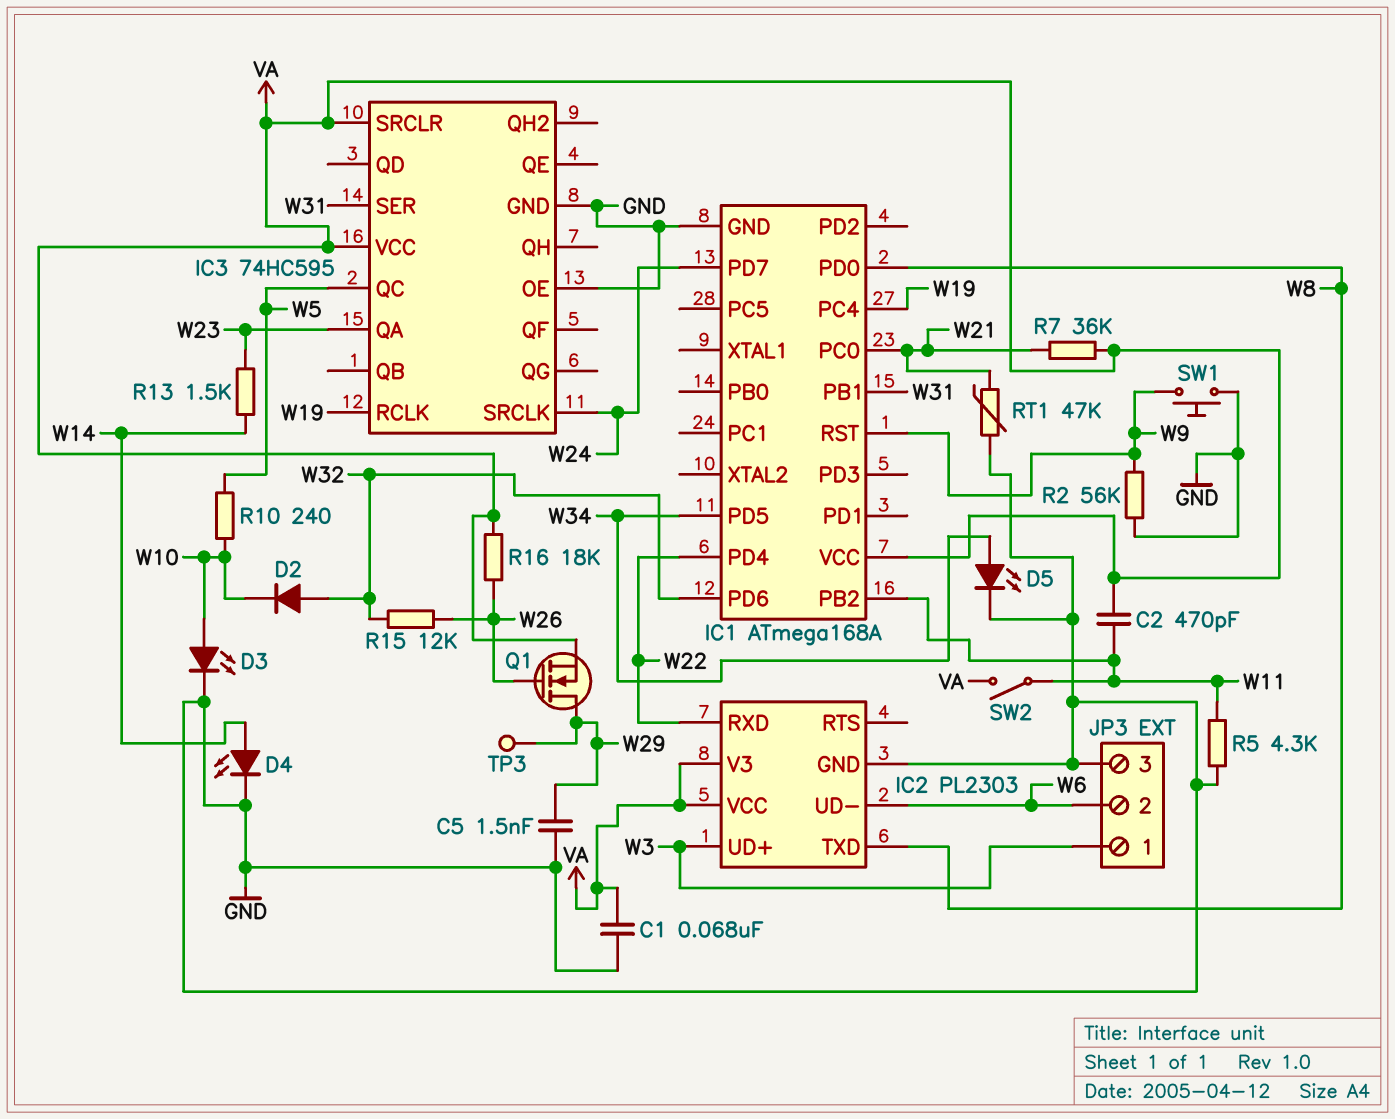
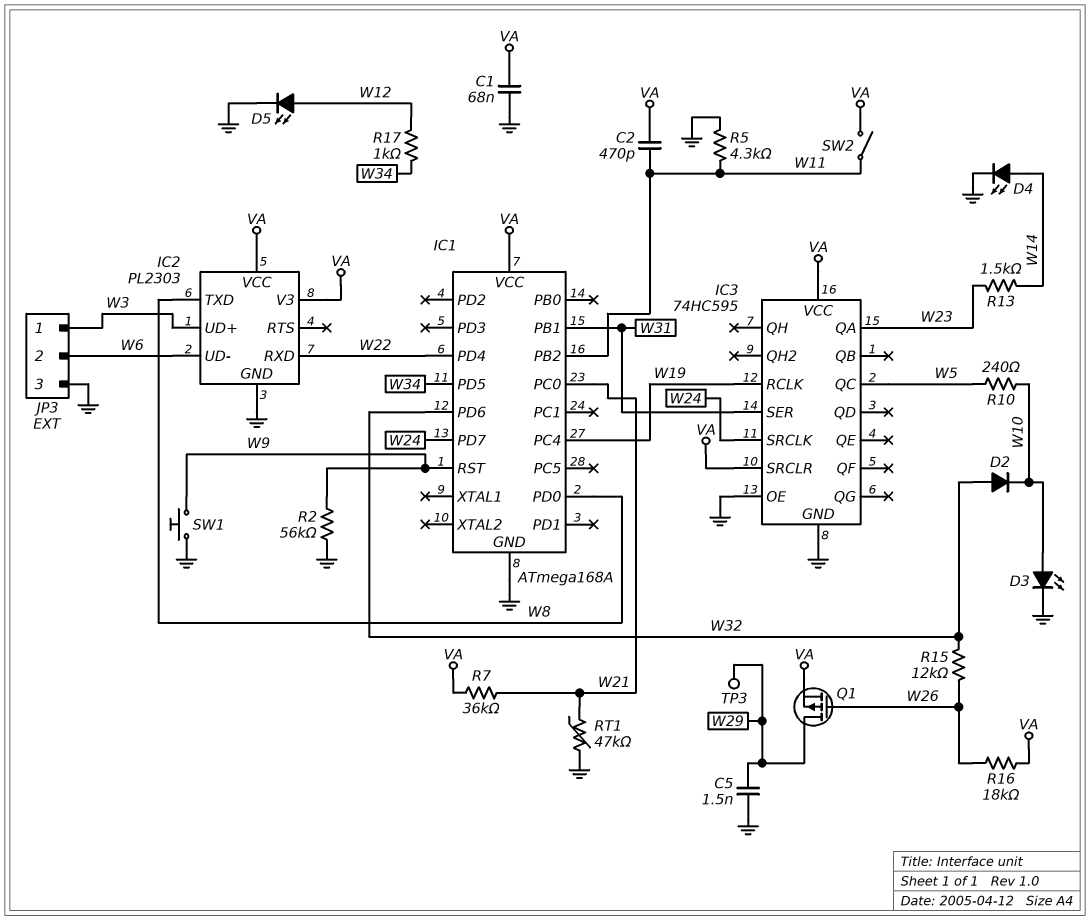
D5: LED (A W34, K GND) -> LED (A W12, K GND)
Q1: NMOS (G W26, D W29, S VA) -> PMOS (G W26, D W29, S VA)
R17: none -> 1k (W12, W34)

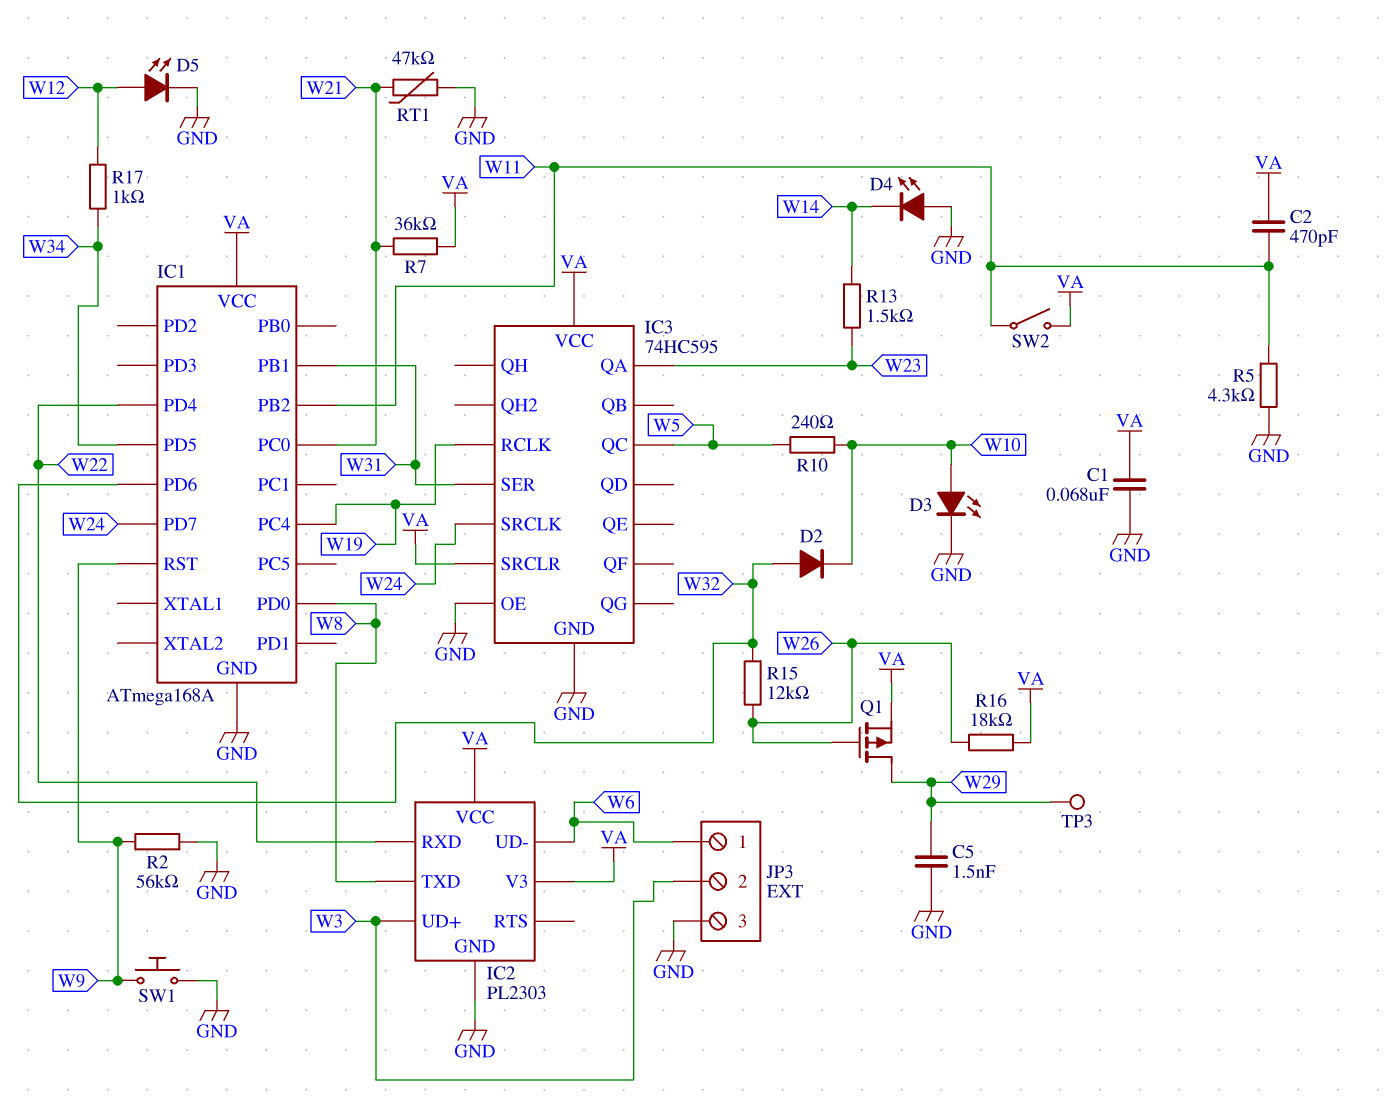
D4: LED (A W14, K GND) -> LED (A GND, K W14)
JP3 pin 1: W3 -> W6
JP3 pin 2: W6 -> W3

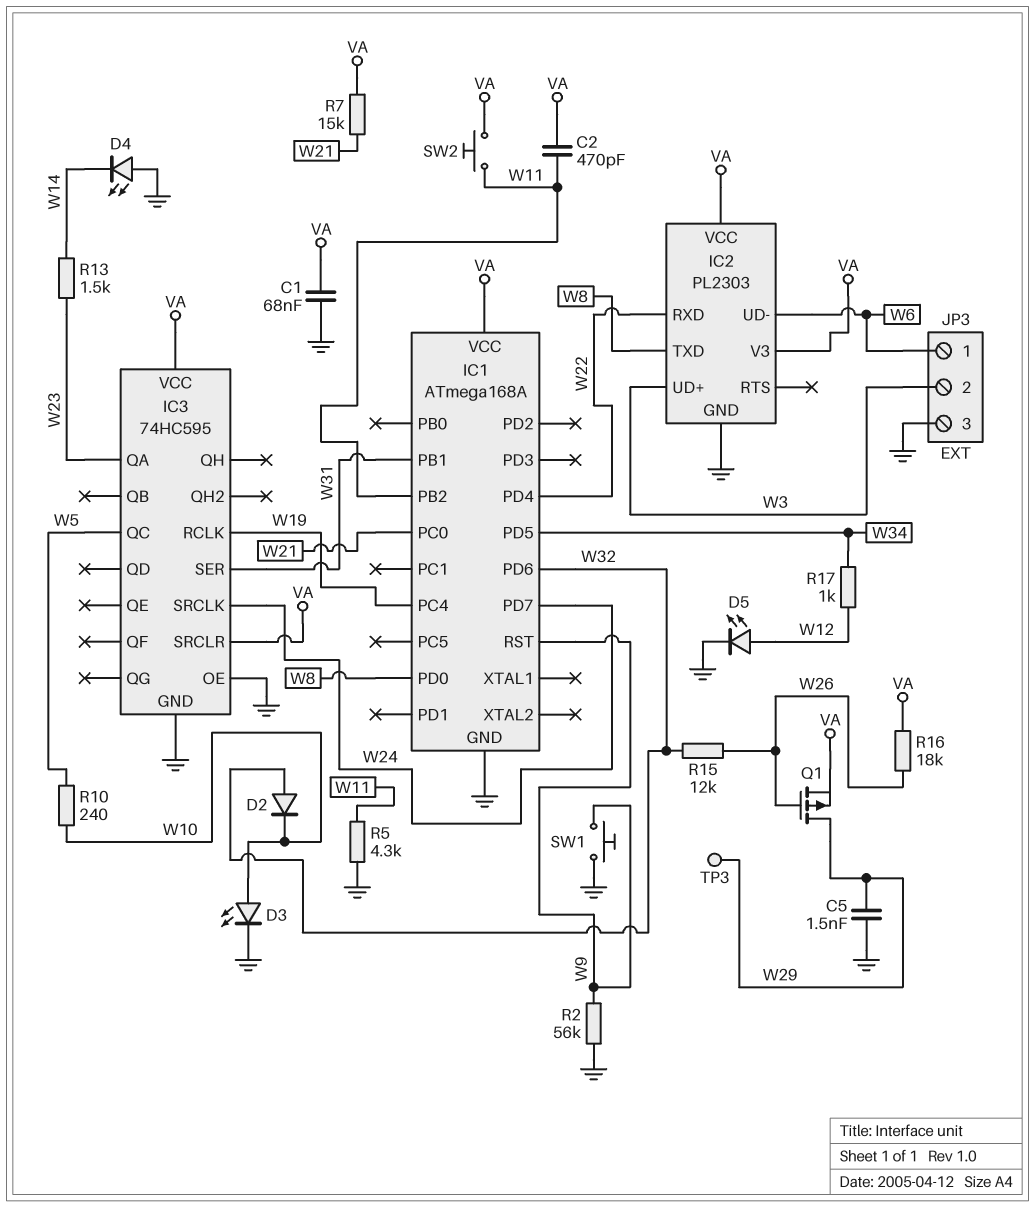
R7: 36k (VA, W21) -> 15k (VA, W21)
RT1: 47k (GND, W21) -> none
SW2: switch (VA, W11) -> button (VA, W11)

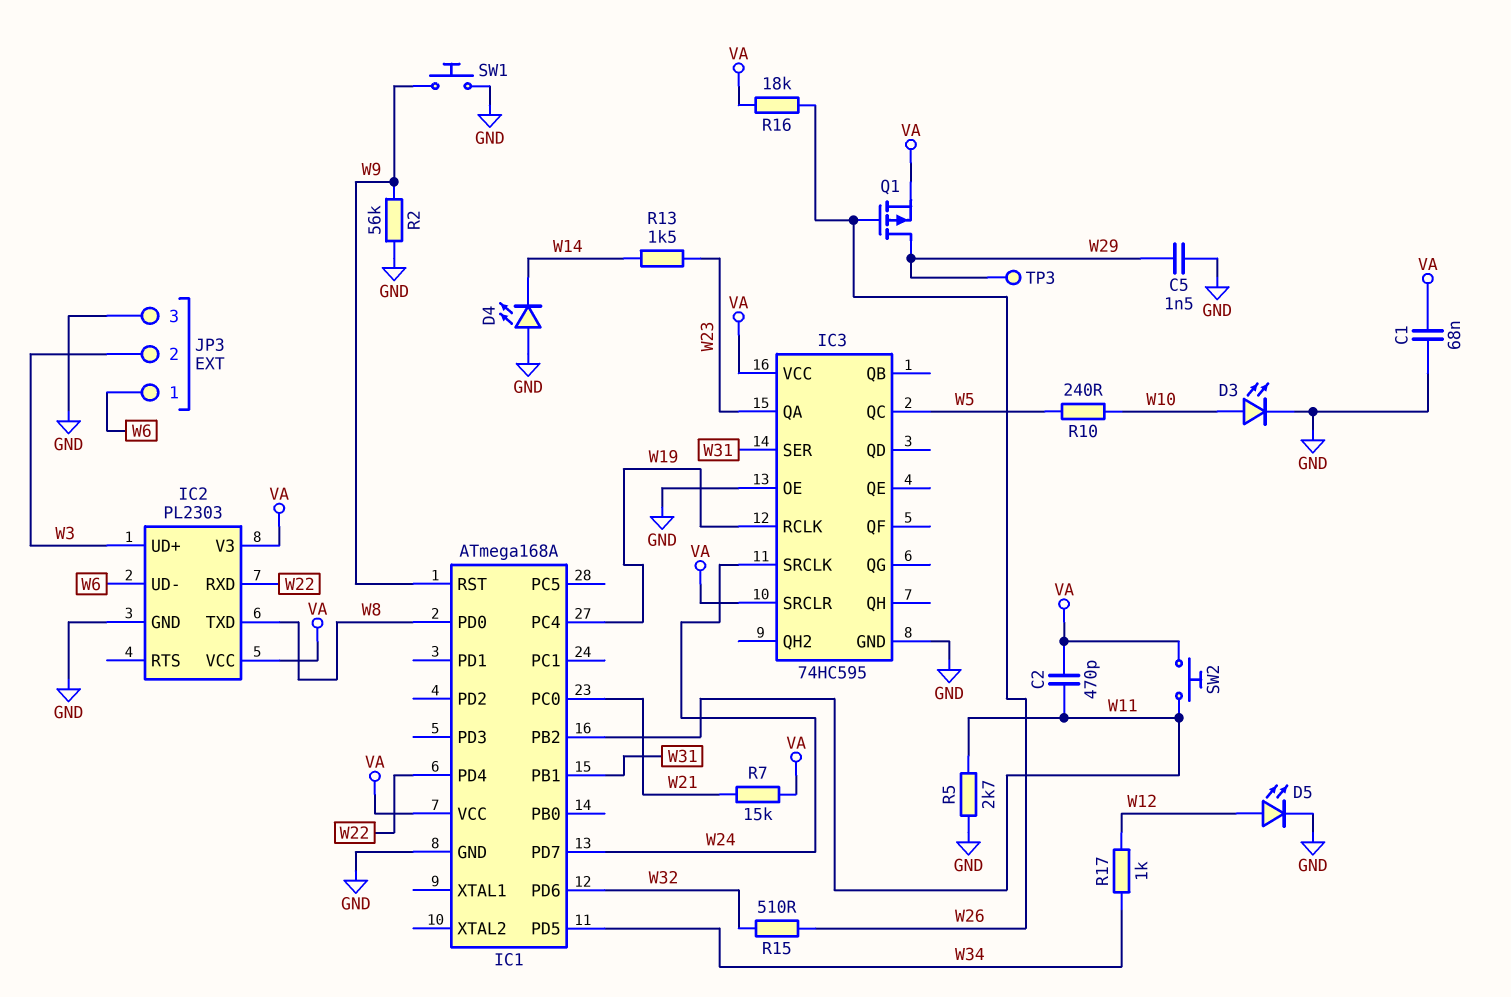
D2: diode (A W32, K W10) -> none
R5: 4.3k (GND, W11) -> 2.7k (GND, W11)
R15: 12k (W26, W32) -> 510 (W26, W32)

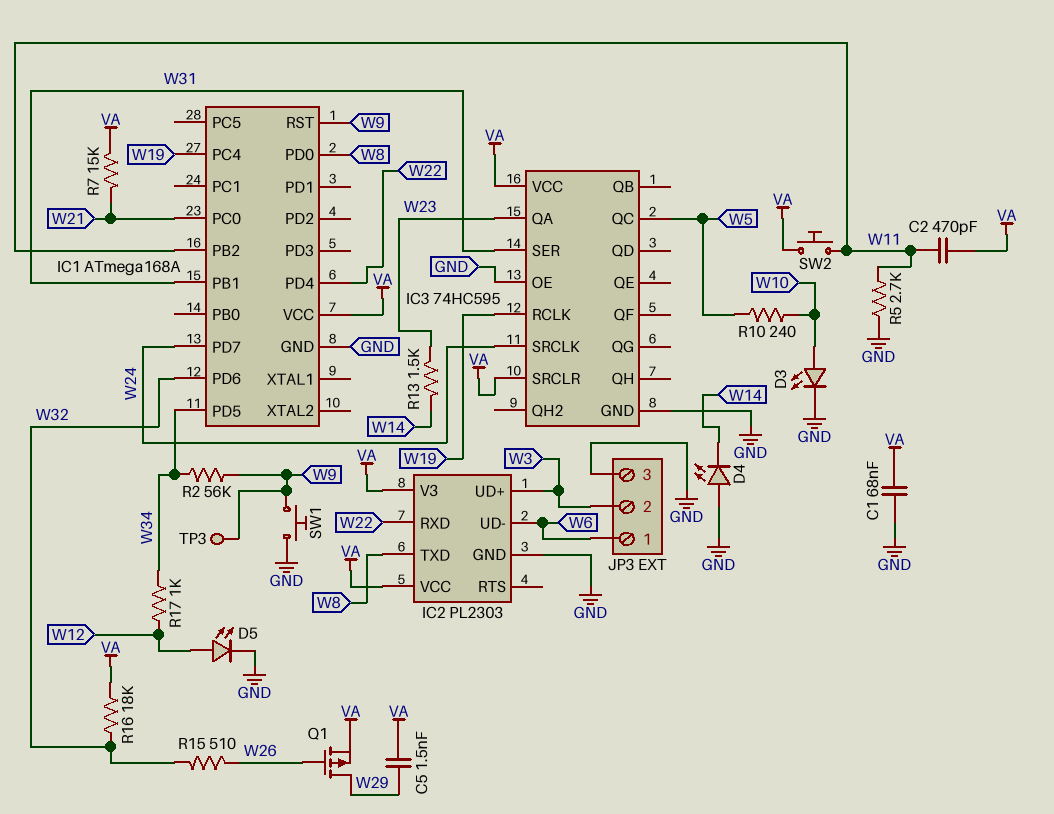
C5: 1.5nF (GND, W29) -> 1.5nF (VA, W29)
R2: 56k (GND, W9) -> 56k (W9, W34)
R16: 18k (VA, W26) -> 18k (VA, W32)
TP3: test point (W29) -> test point (W9)

